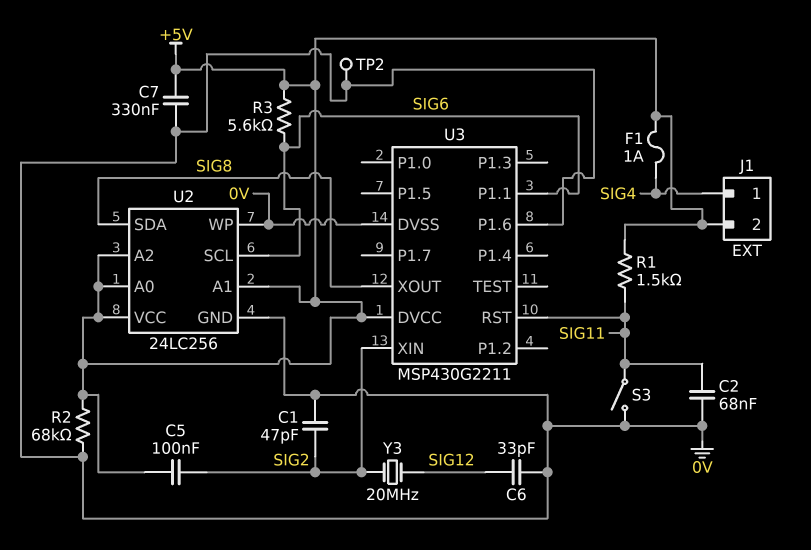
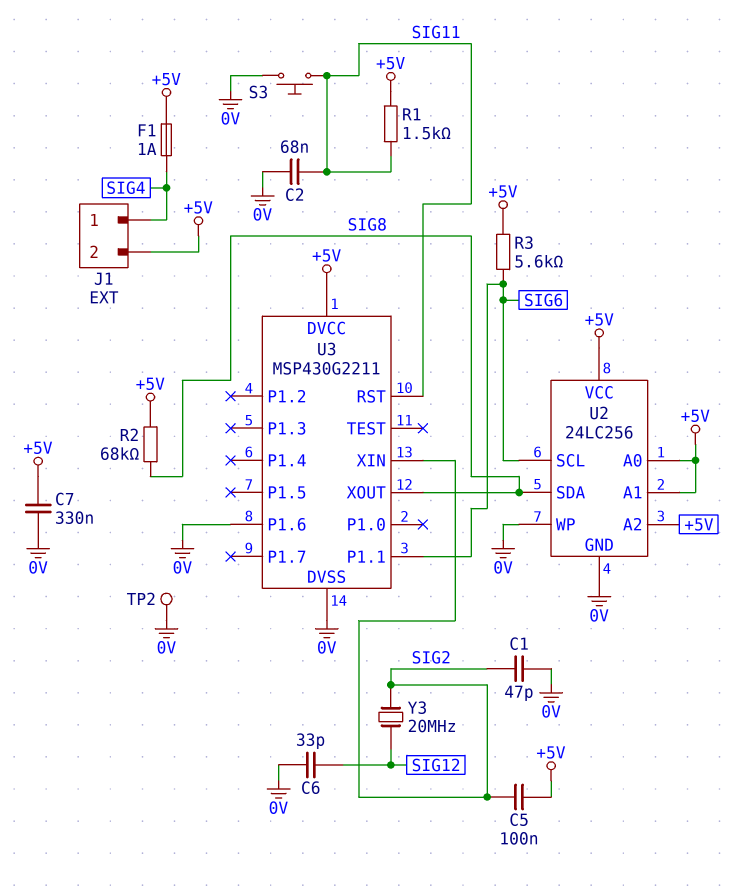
R2: 68k (+5V, 0V) -> 68k (+5V, SIG8)
S3: switch (0V, SIG11) -> button (0V, SIG11)

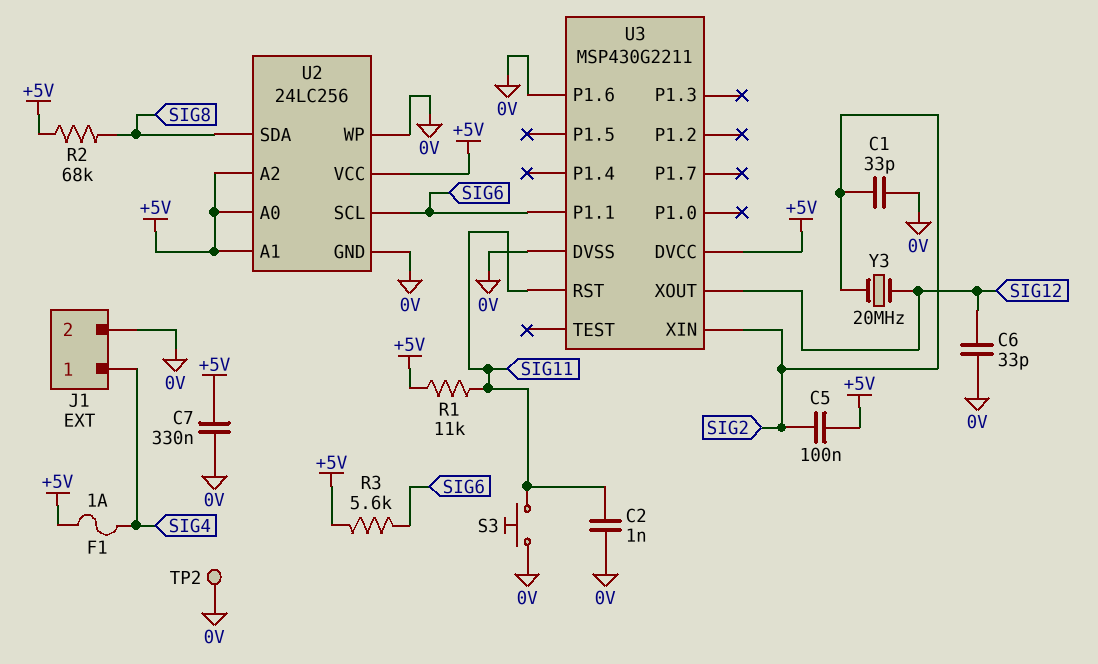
C1: 47pF (0V, SIG2) -> 33pF (0V, SIG2)
C2: 68nF (0V, SIG11) -> 1nF (0V, SIG11)
J1 pin 2: +5V -> 0V
R1: 1.5k (+5V, SIG11) -> 11k (+5V, SIG11)
U3 pin XOUT: SIG8 -> SIG12

